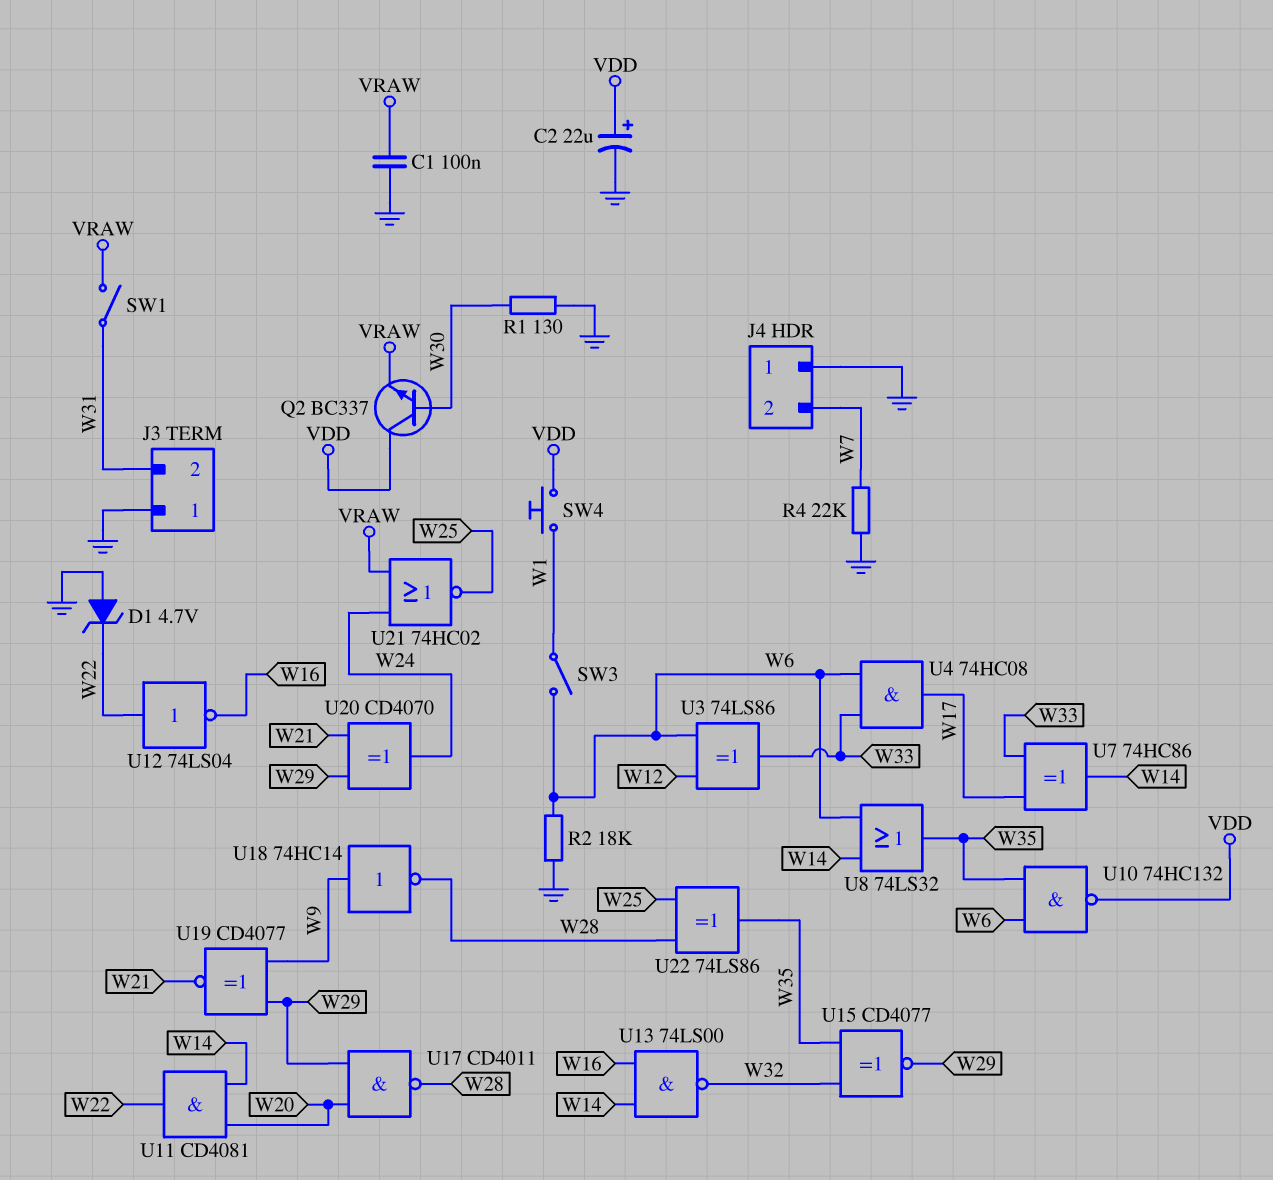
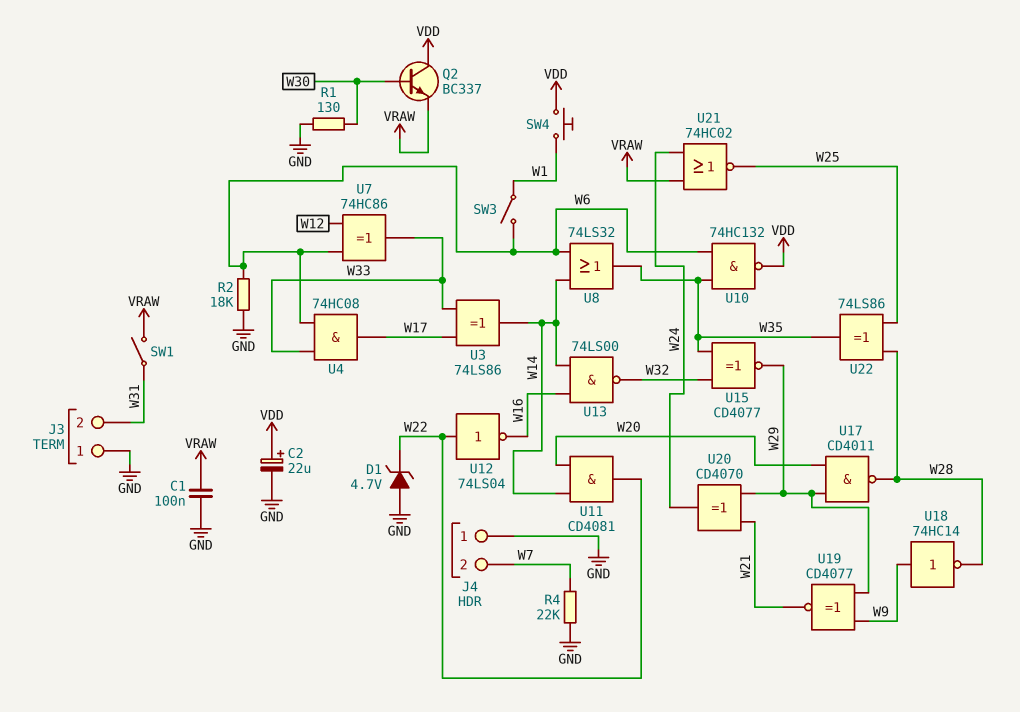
U3: XOR 74LS86 (in W6, in W12, out W33) -> XOR 74LS86 (in W17, in W33, out W14)
U7: XOR 74HC86 (in W17, in W33, out W14) -> XOR 74HC86 (in W6, in W12, out W33)

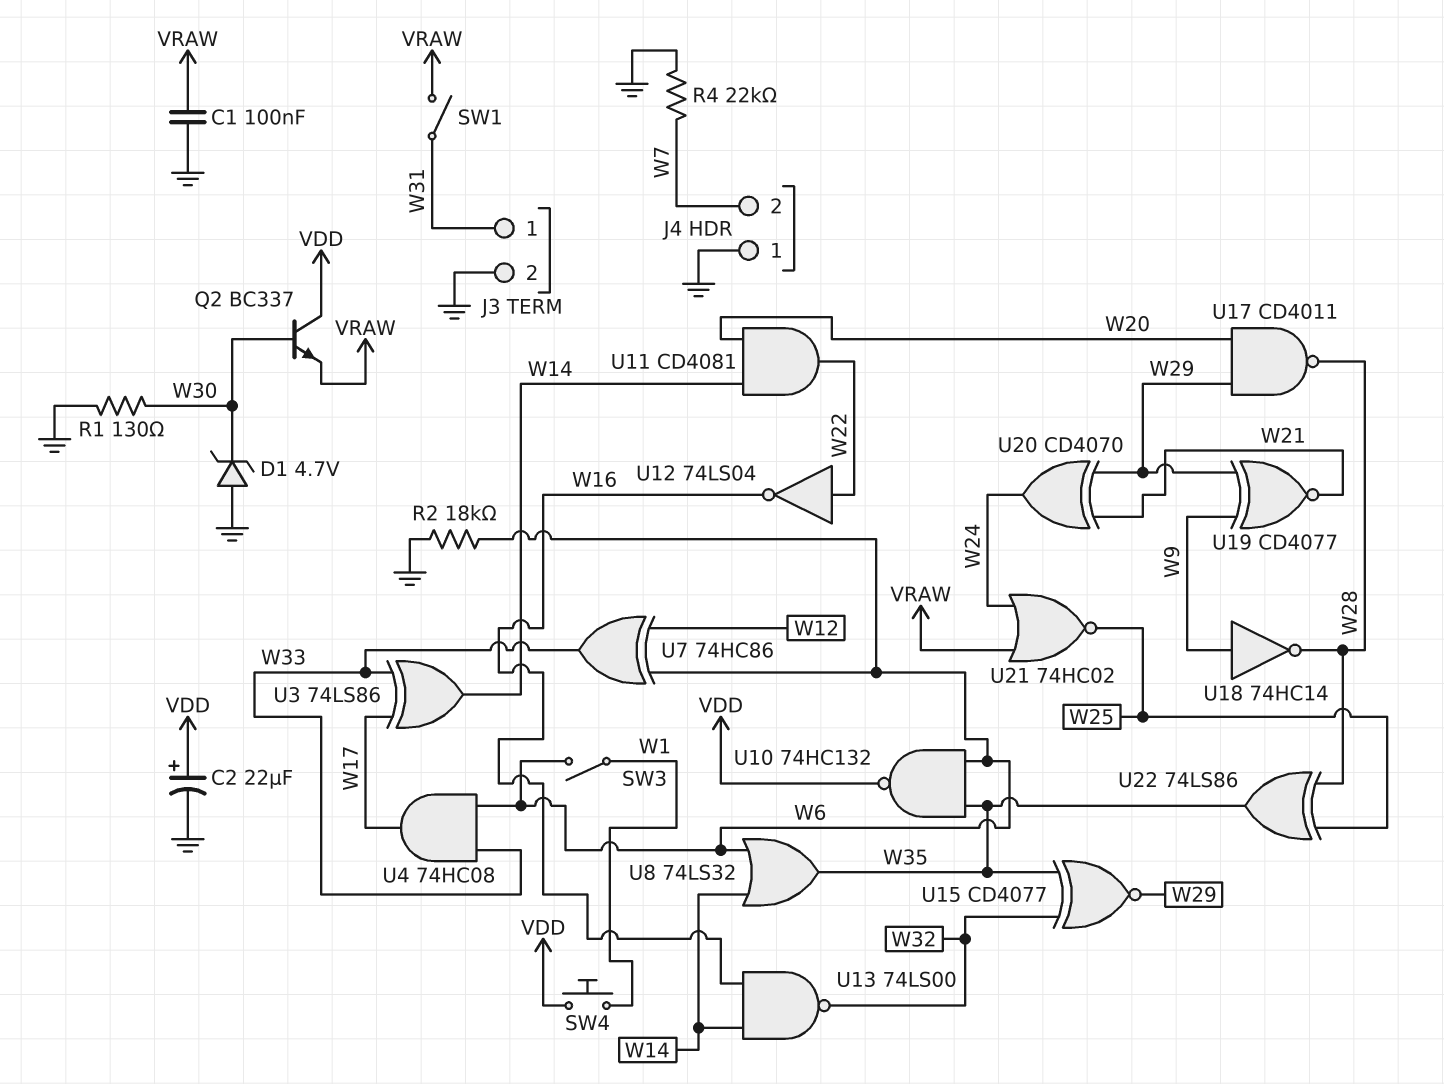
D1: zener 4.7V (A GND, K W22) -> zener 4.7V (A GND, K W30)
J3 pin 1: GND -> W31
J3 pin 2: W31 -> GND

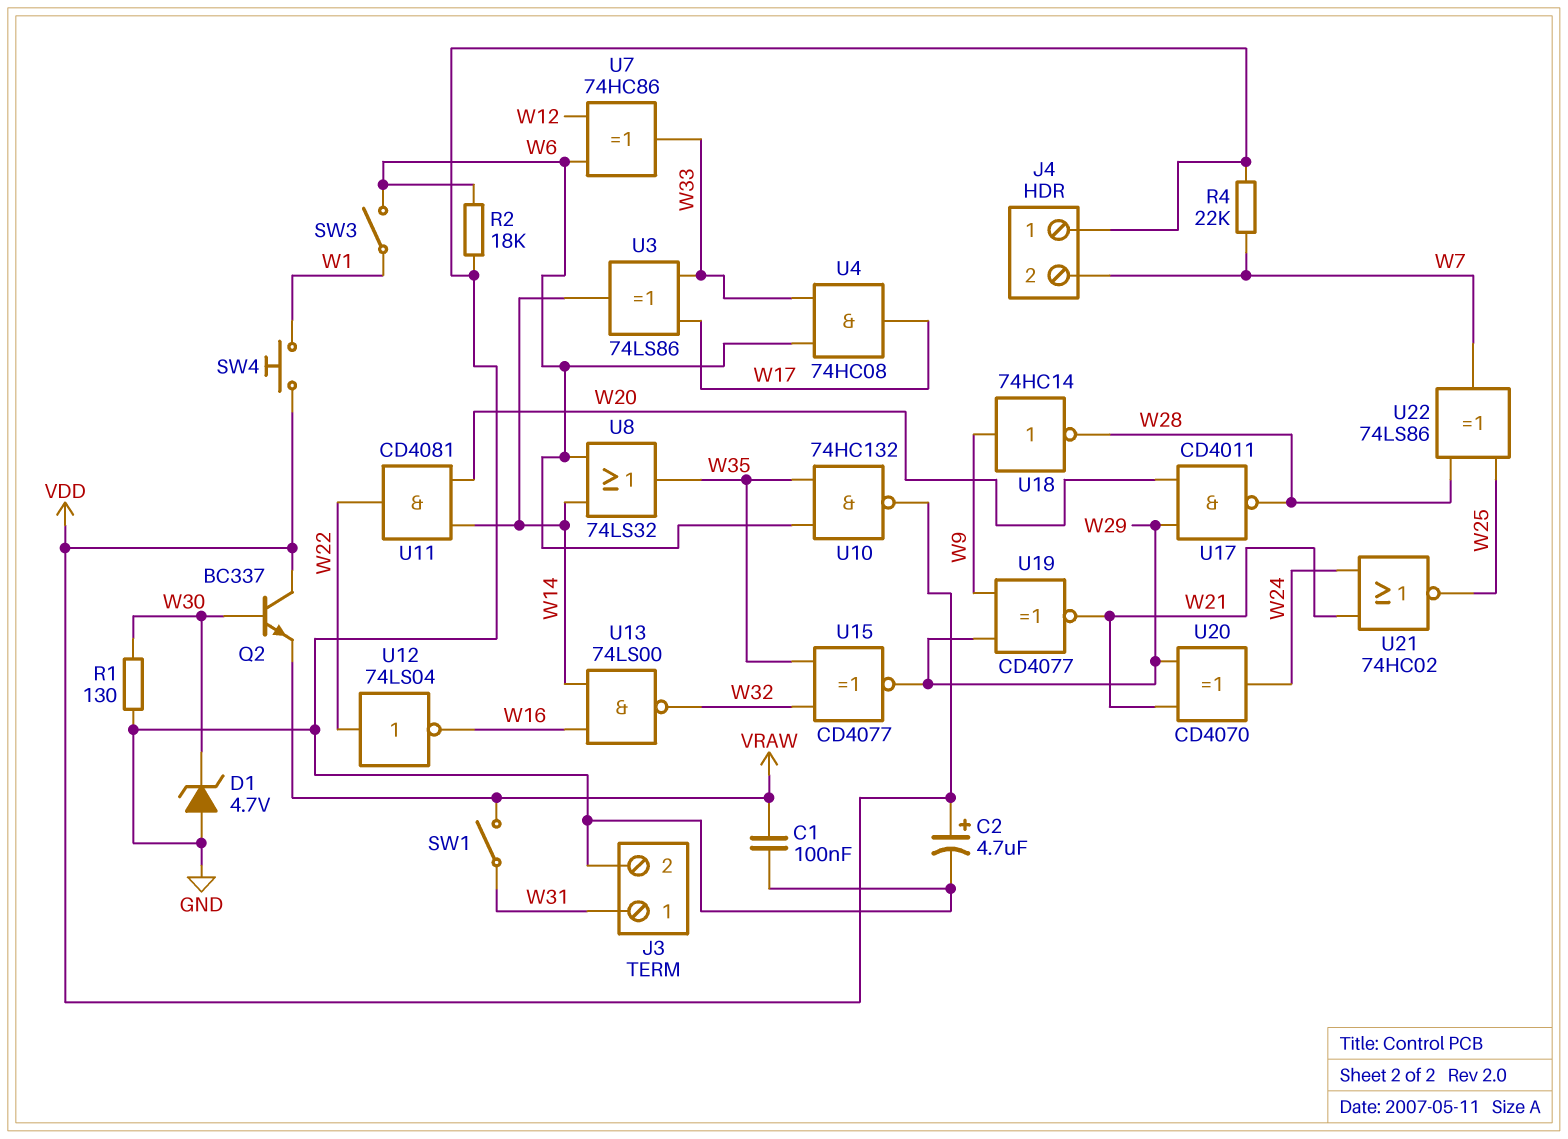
C2: 22uF (plus VDD, minus GND) -> 4.7uF (plus VDD, minus GND)
U21: NOR 74HC02 (in VRAW, in W24, out W25) -> NOR 74HC02 (in W21, in W24, out W25)
U22: XOR 74LS86 (in W25, in W28, out W35) -> XOR 74LS86 (in W25, in W28, out W7)

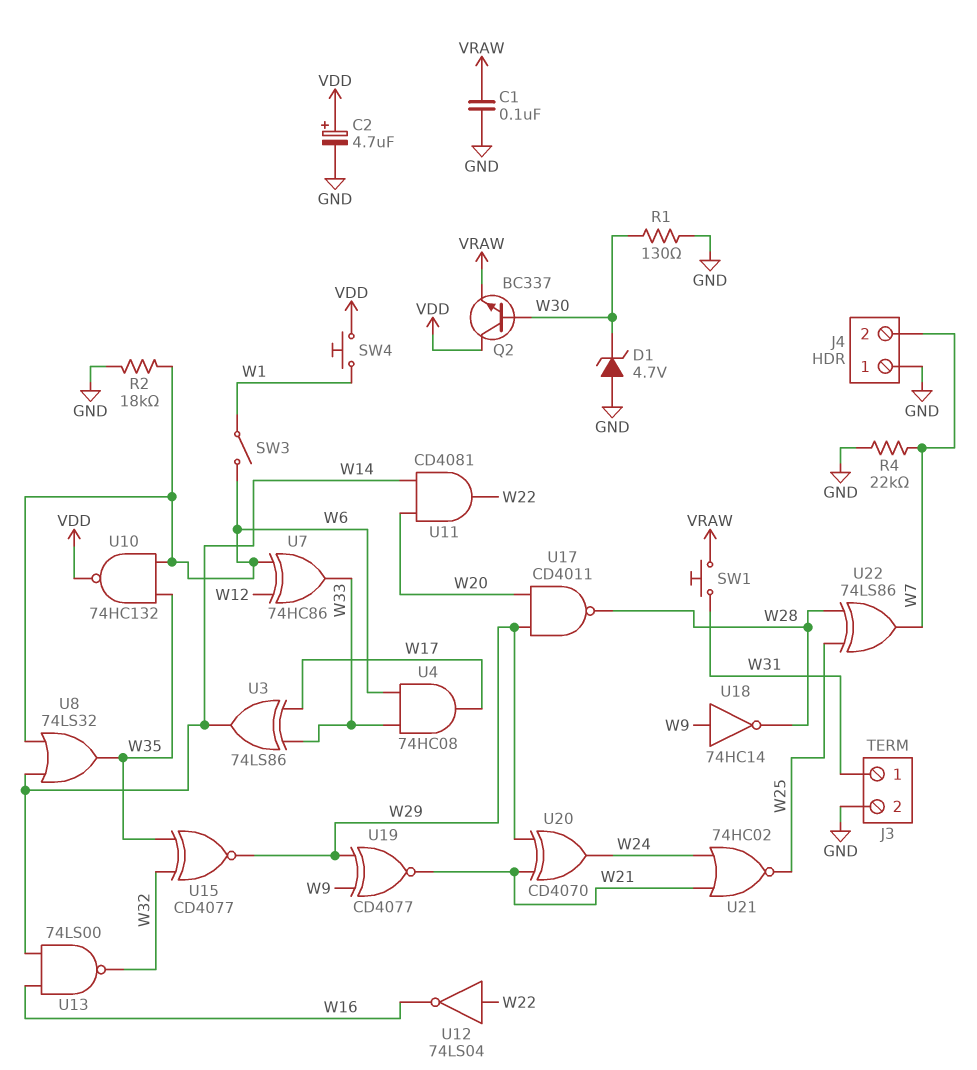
SW1: switch (VRAW, W31) -> button (VRAW, W31)

